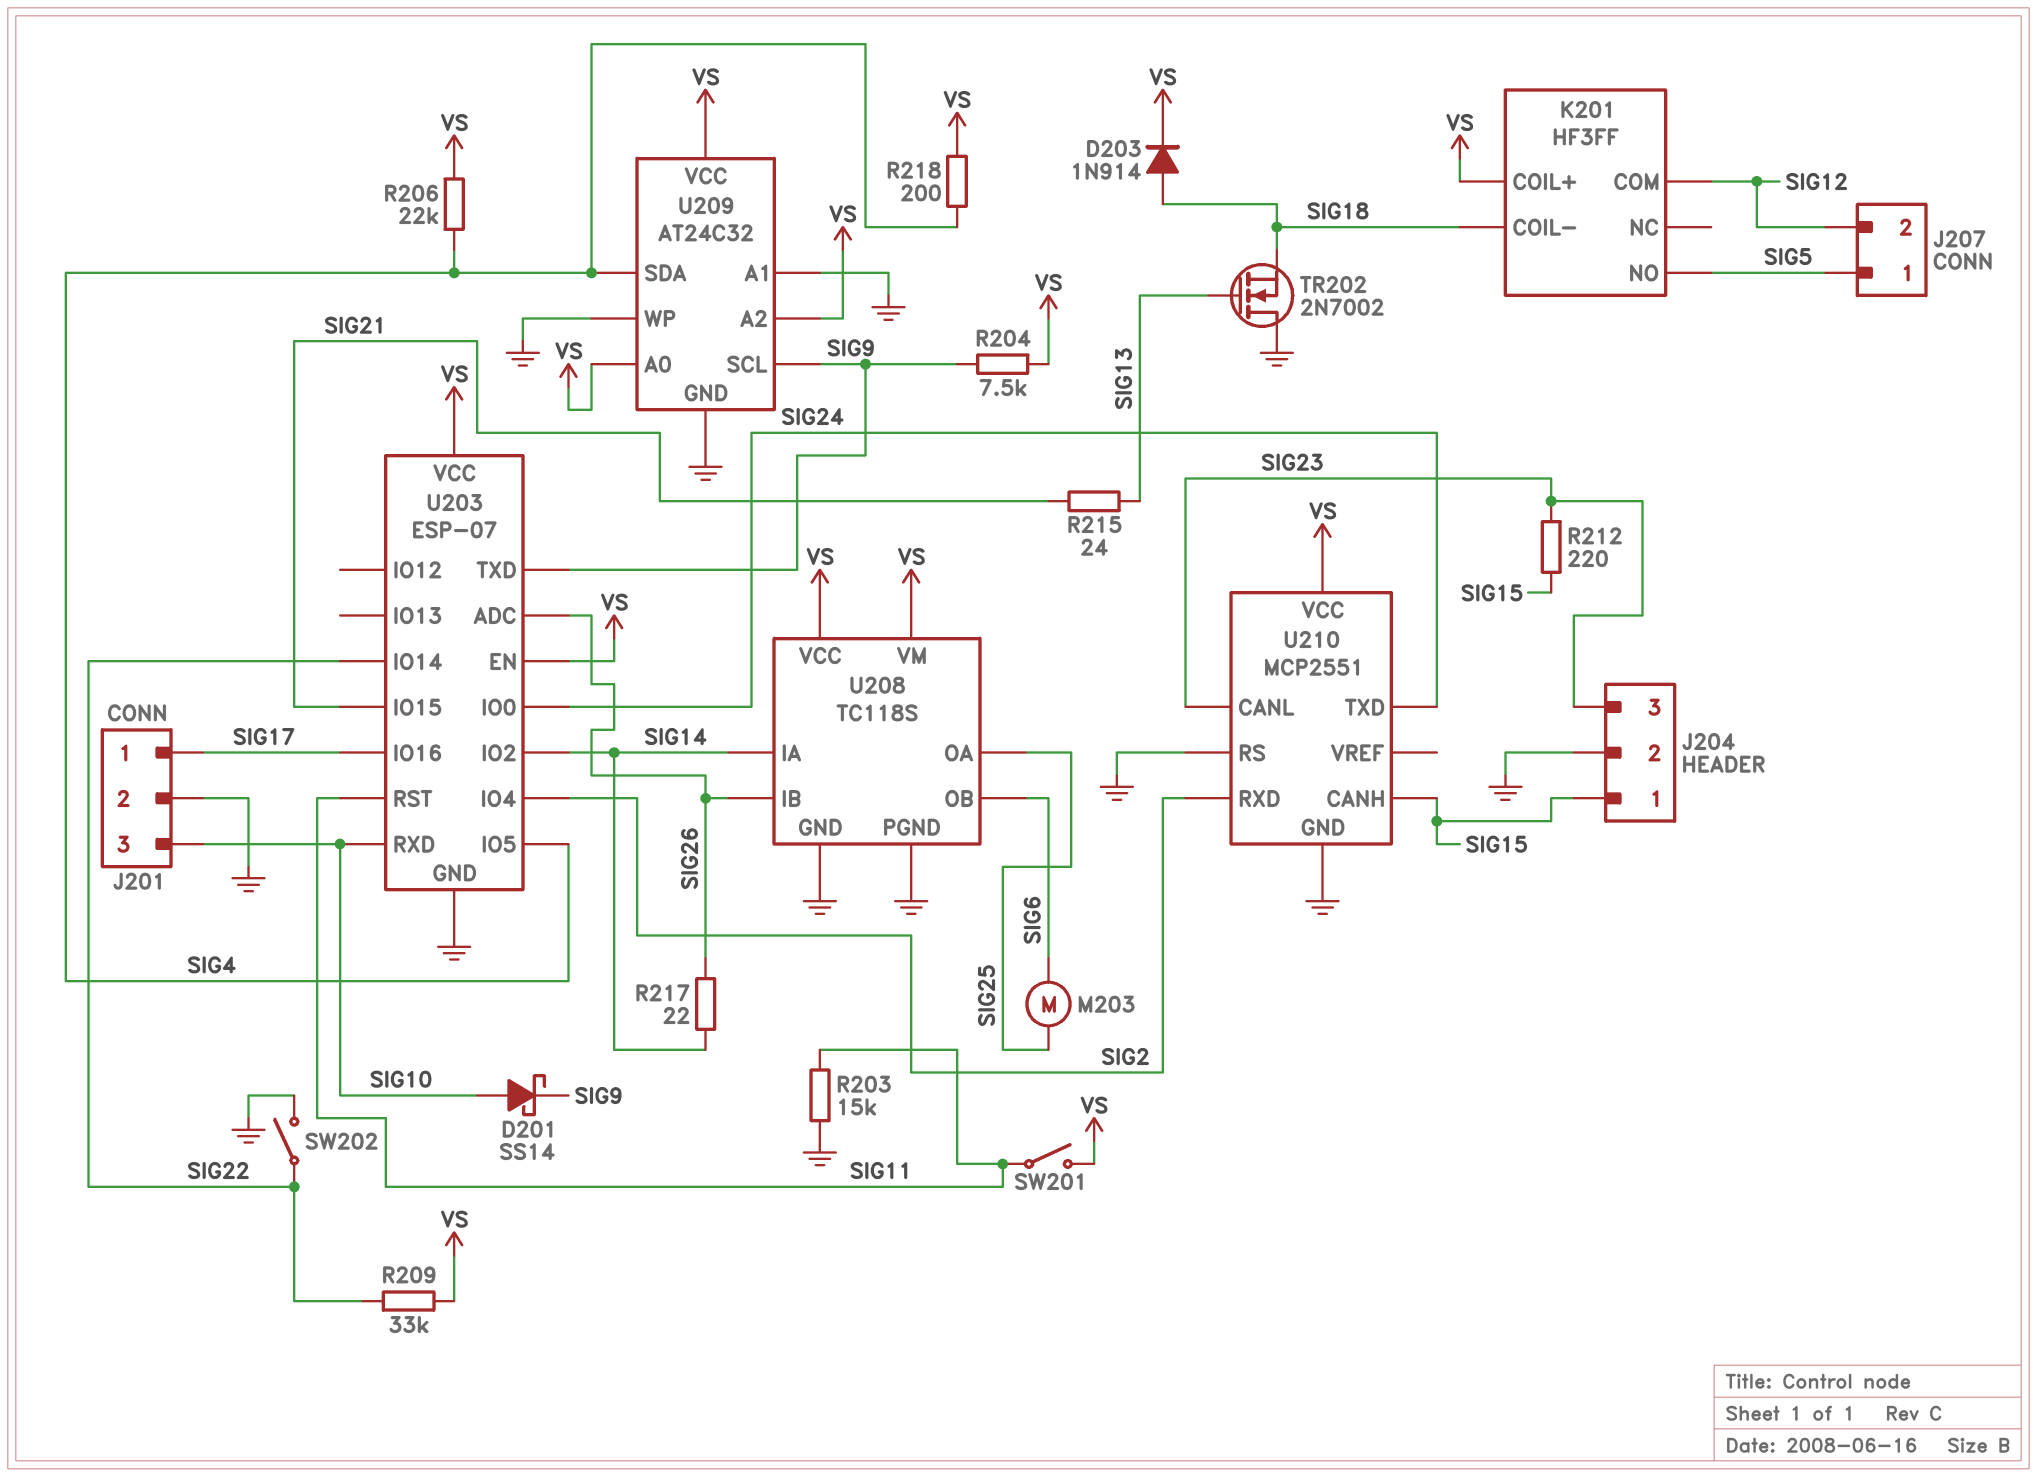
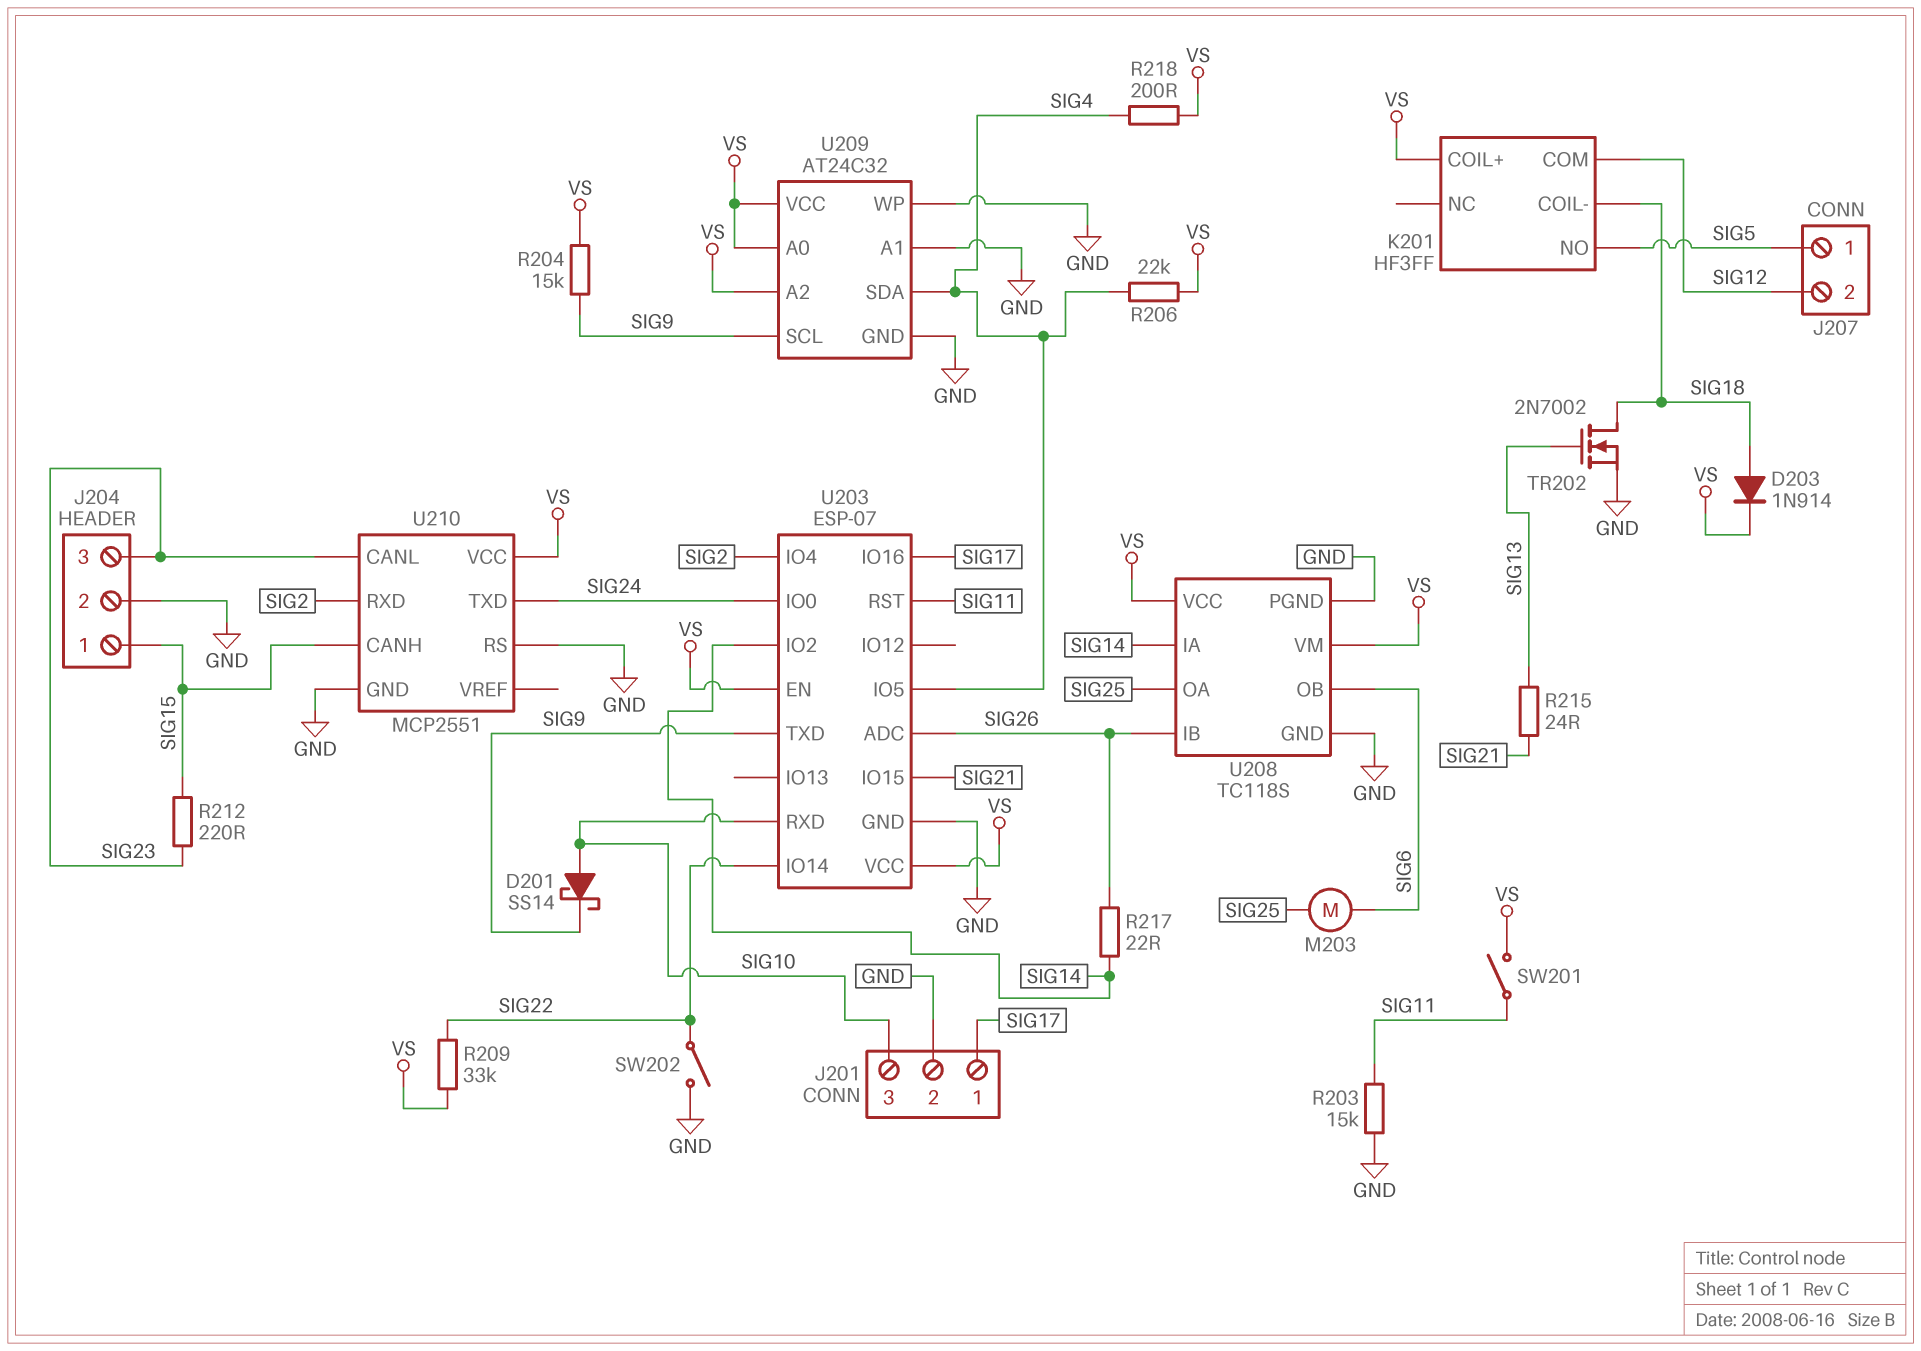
R204: 7.5k (SIG9, VS) -> 15k (SIG9, VS)
TR202: NMOS 2N7002 (G SIG13, D GND, S SIG18) -> NMOS 2N7002 (G SIG13, D SIG18, S GND)

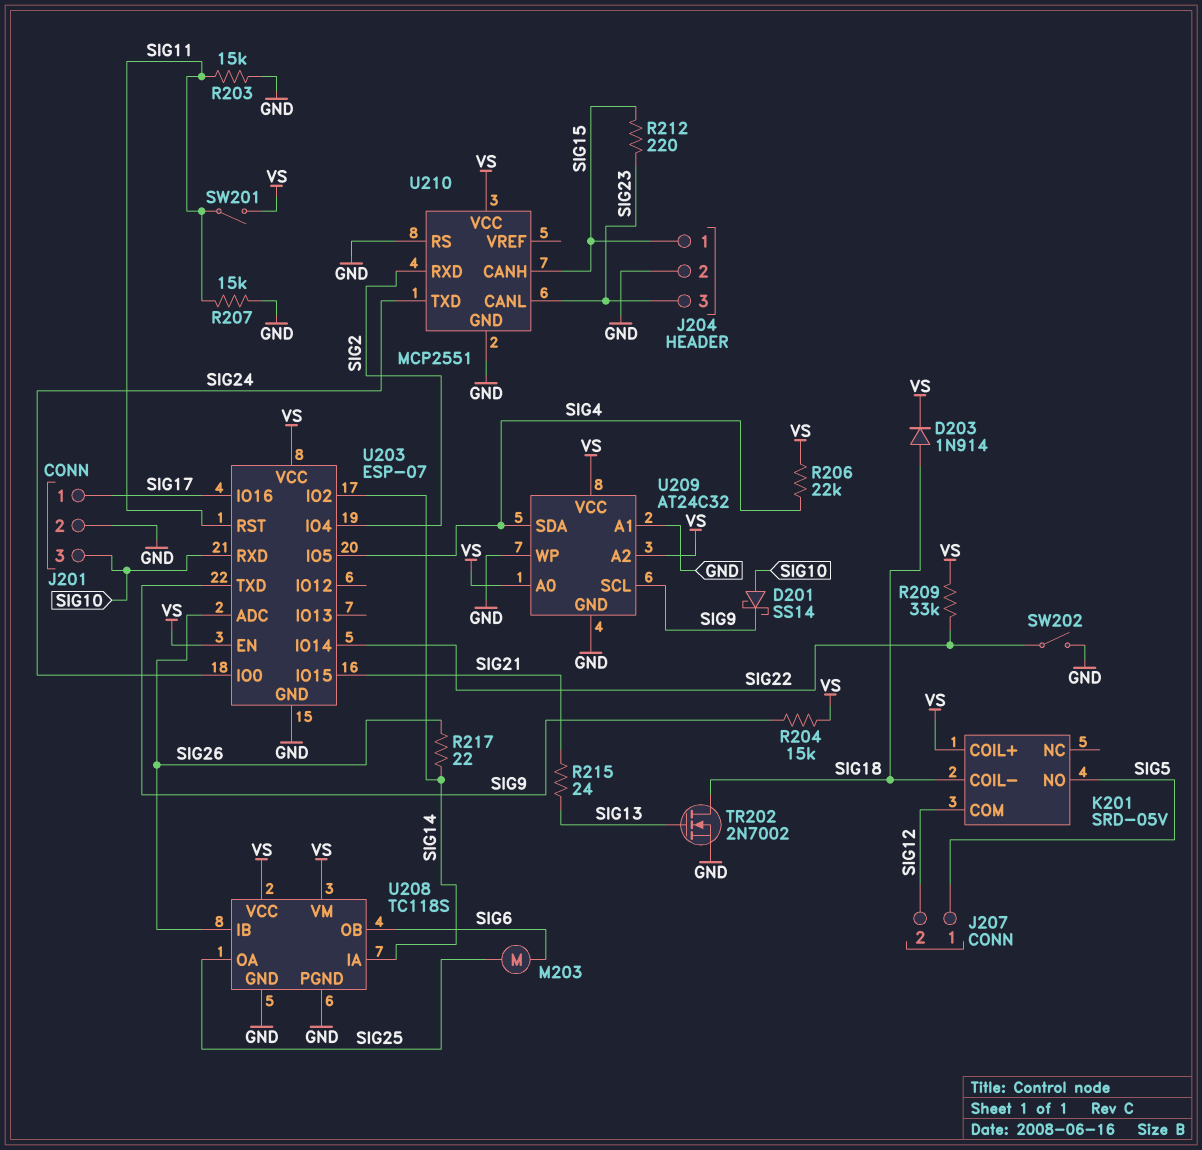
K201: HF3FF -> SRD-05V
R207: none -> 15k (GND, SIG11)
R218: 200 (SIG4, VS) -> none

